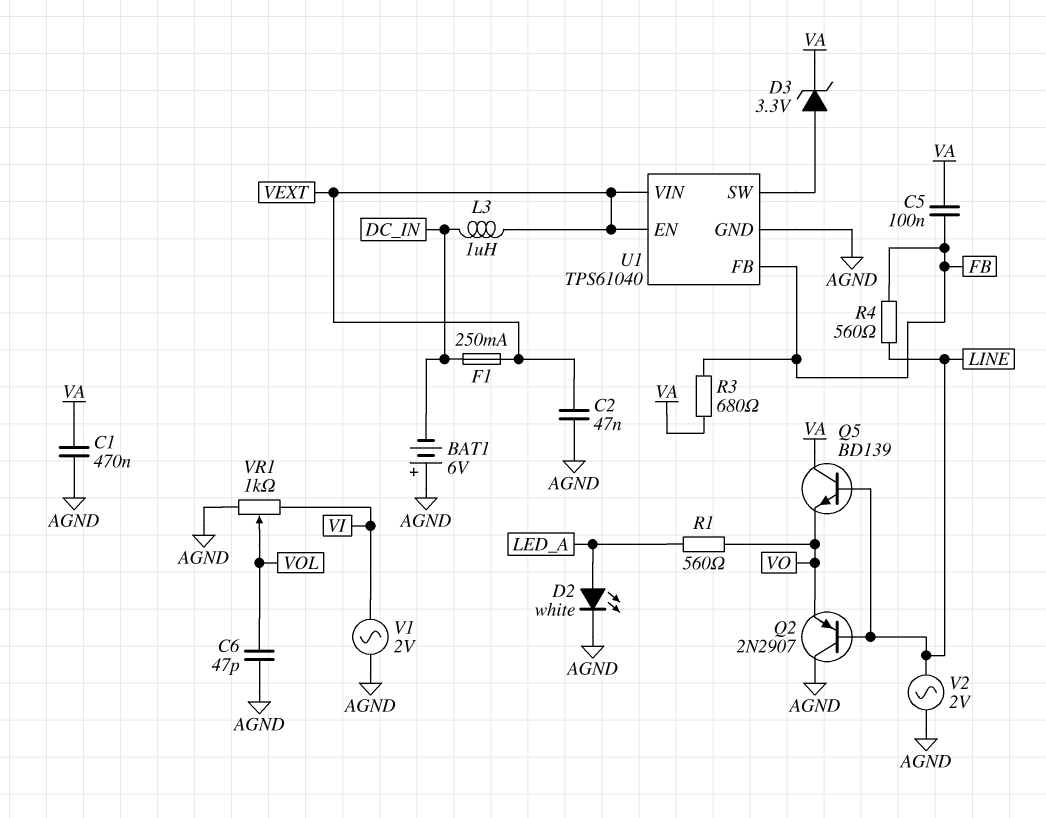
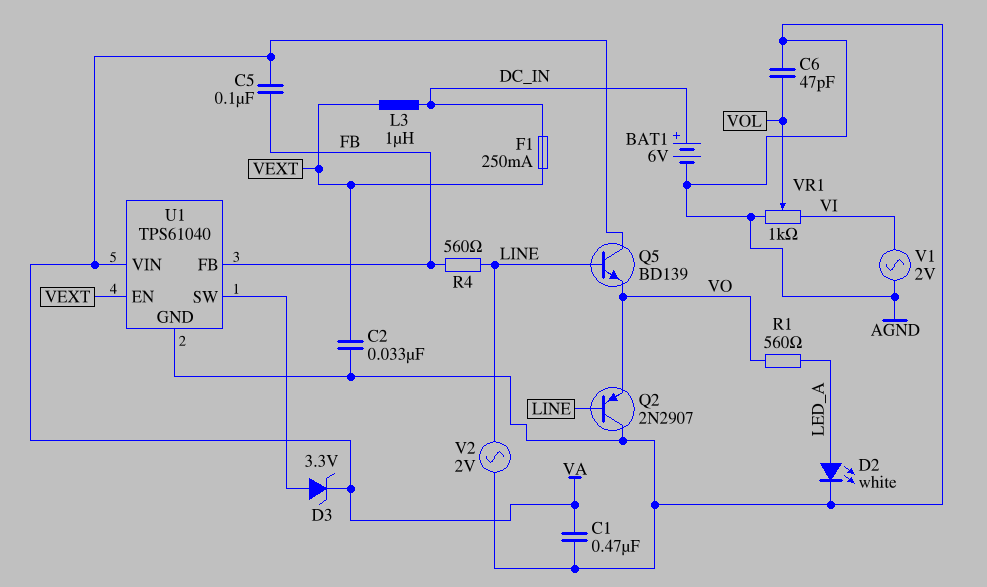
BAT1: 6V (plus AGND, minus DC_IN) -> 6V (plus DC_IN, minus AGND)
C2: 47nF (AGND, VEXT) -> 33nF (AGND, VEXT)
R3: 680 (FB, VA) -> none
U1 pin VIN: VEXT -> VA

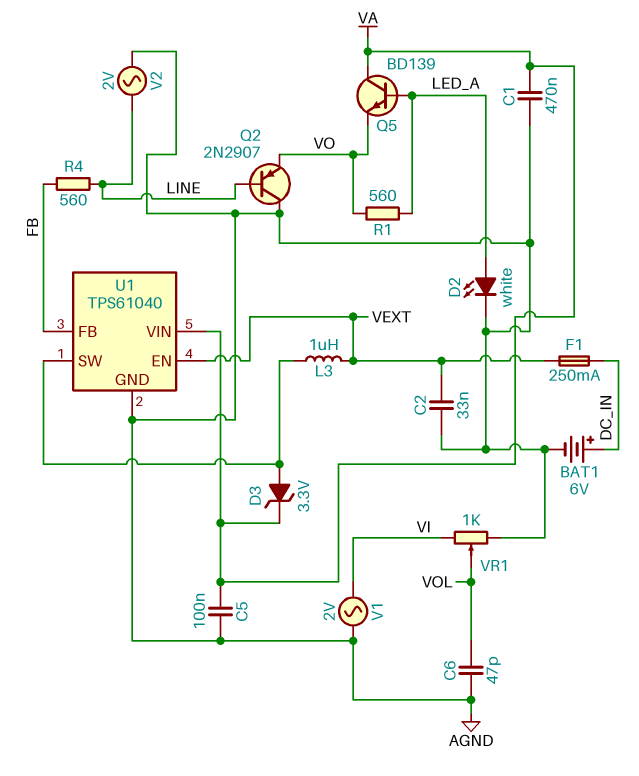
C5: 100nF (FB, VA) -> 100nF (AGND, VA)
L3: 1uH (DC_IN, VEXT) -> 1uH (U1/SW, VEXT)
Q5: NPN BD139 (B LINE, C VA, E VO) -> NPN BD139 (B LED_A, C VA, E VO)

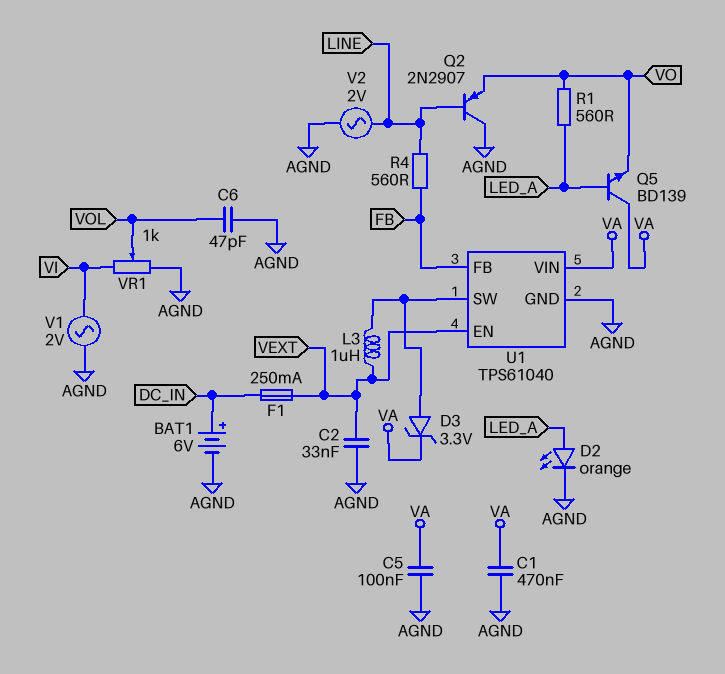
D2: LED white (A LED_A, K AGND) -> LED orange (A LED_A, K AGND)

